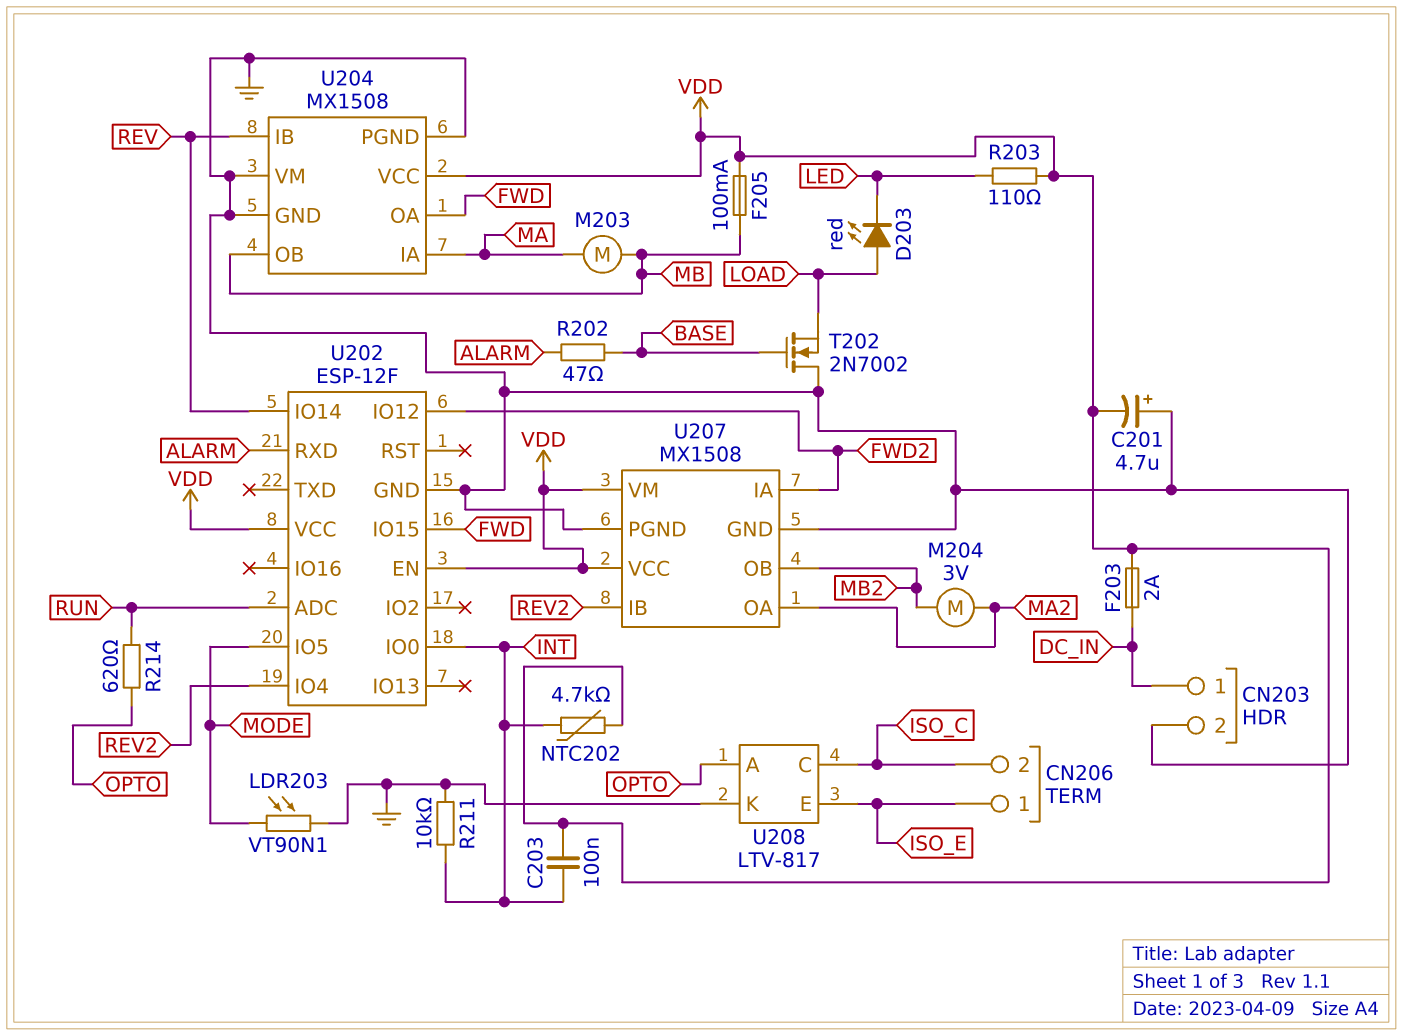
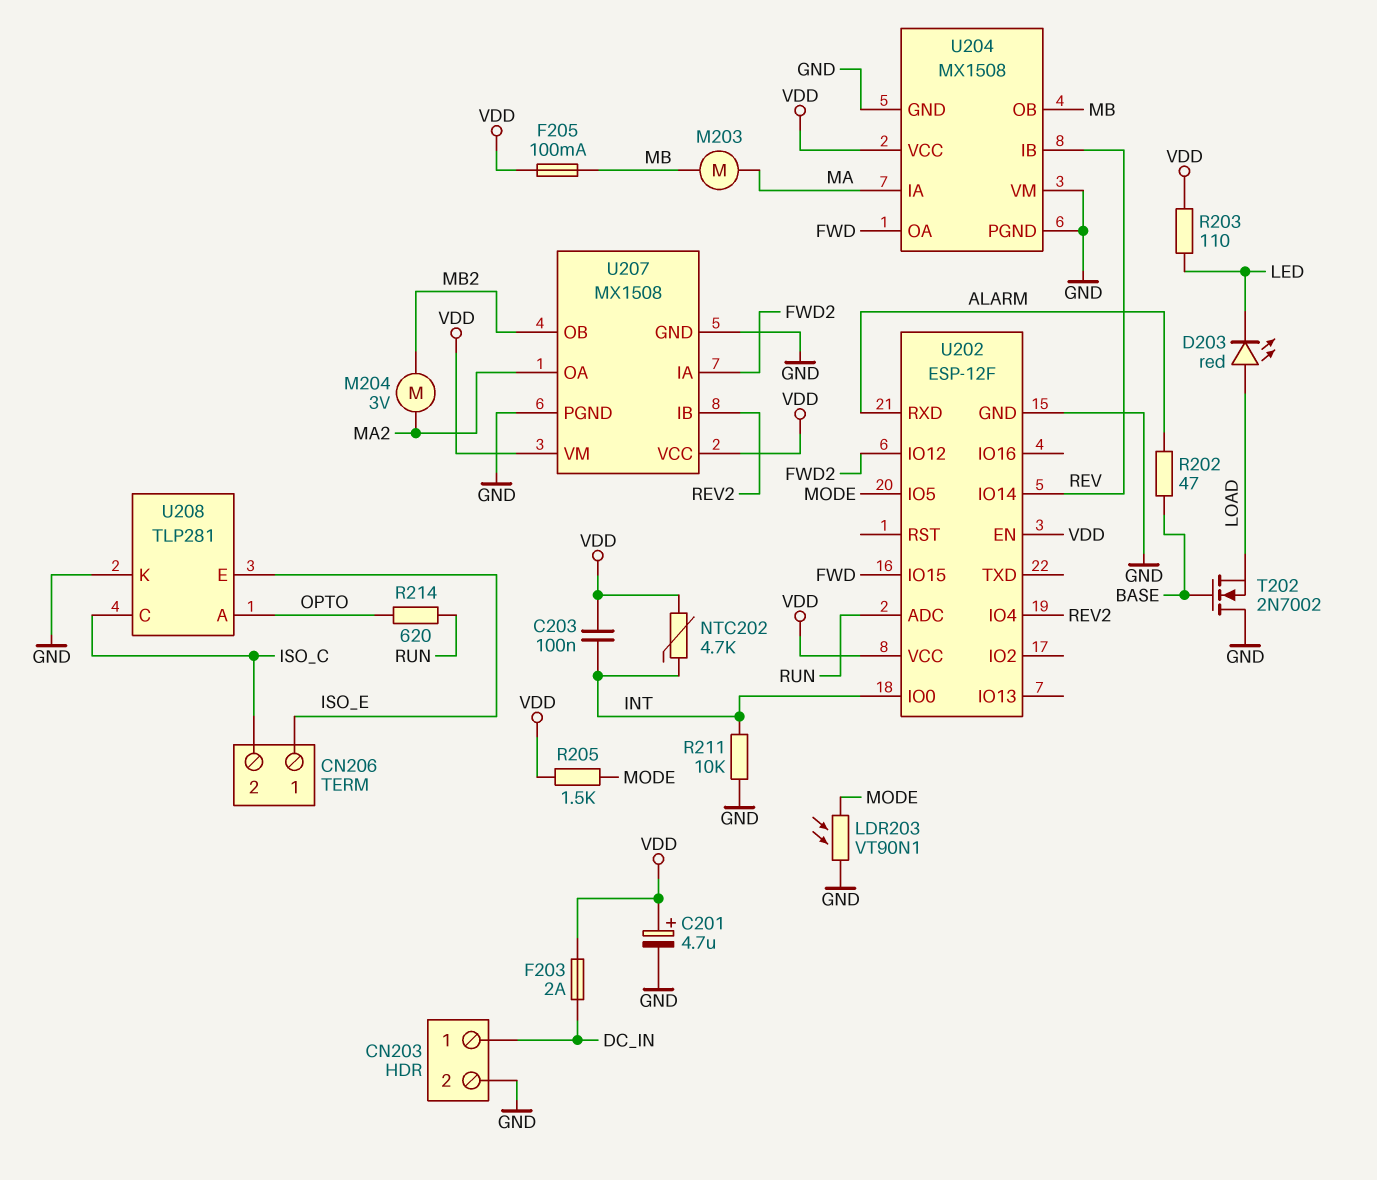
C201: 4.7uF (plus GND, minus VDD) -> 4.7uF (plus VDD, minus GND)
R205: none -> 1.5k (MODE, VDD)
U208: LTV-817 -> TLP281

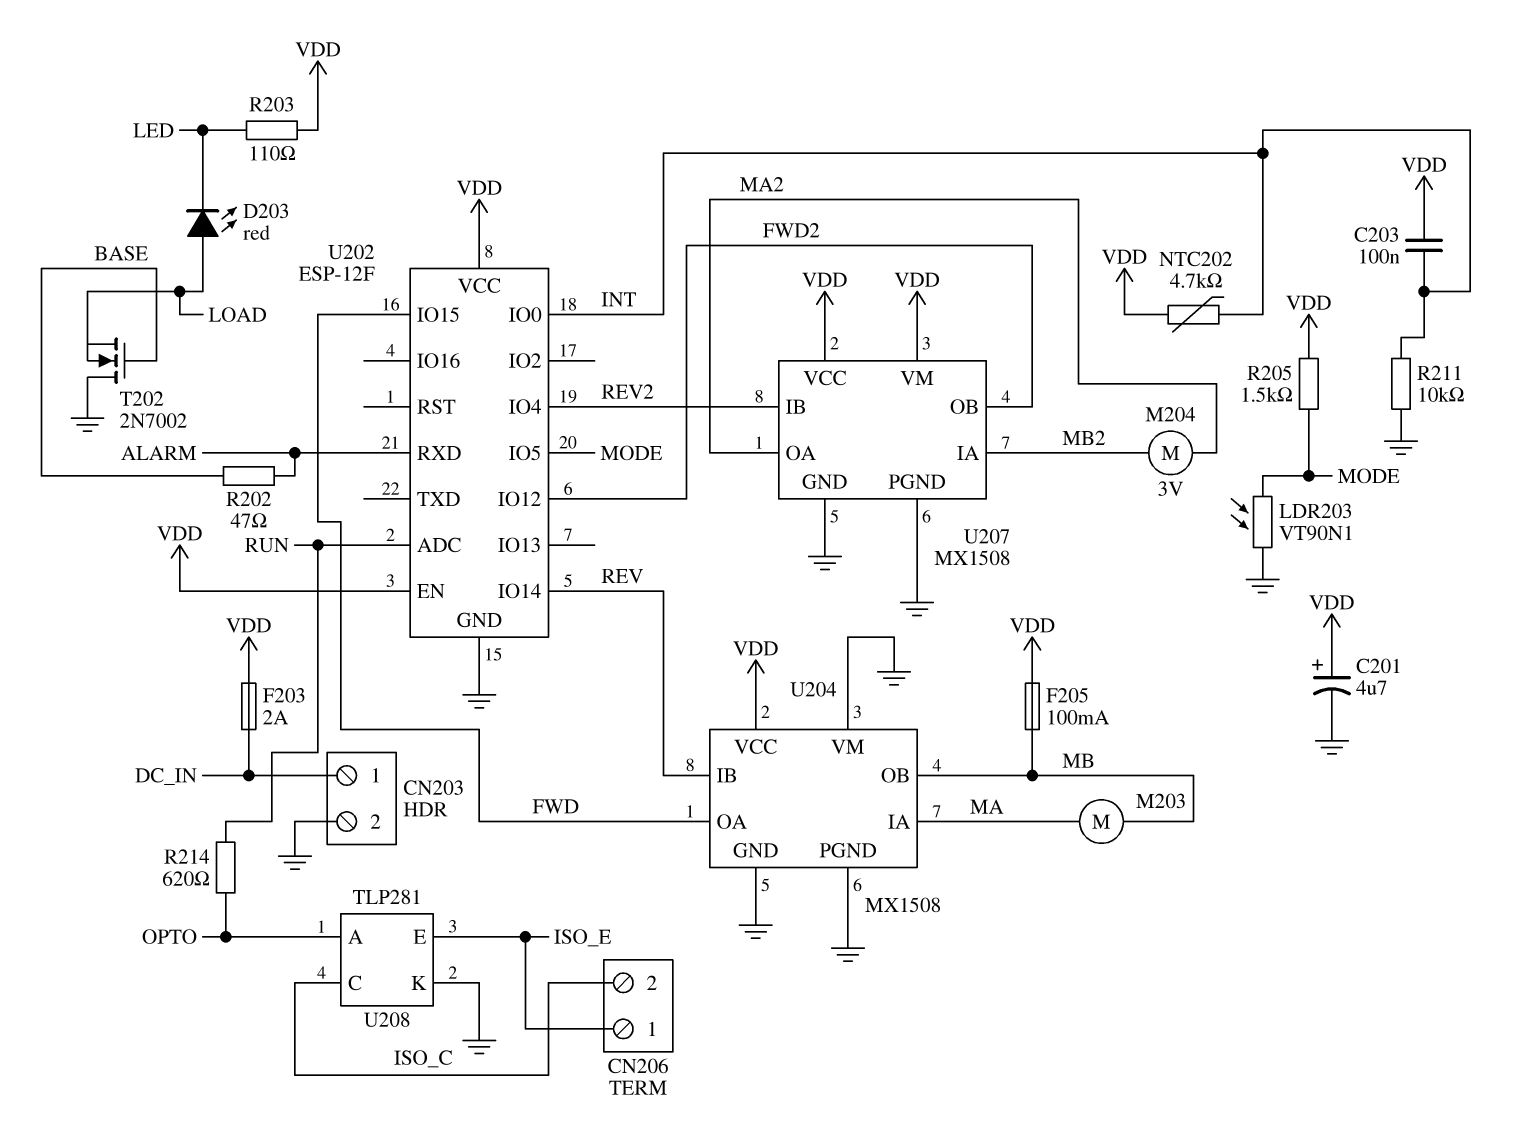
U207 pin IA: FWD2 -> MB2
U207 pin OB: MB2 -> FWD2

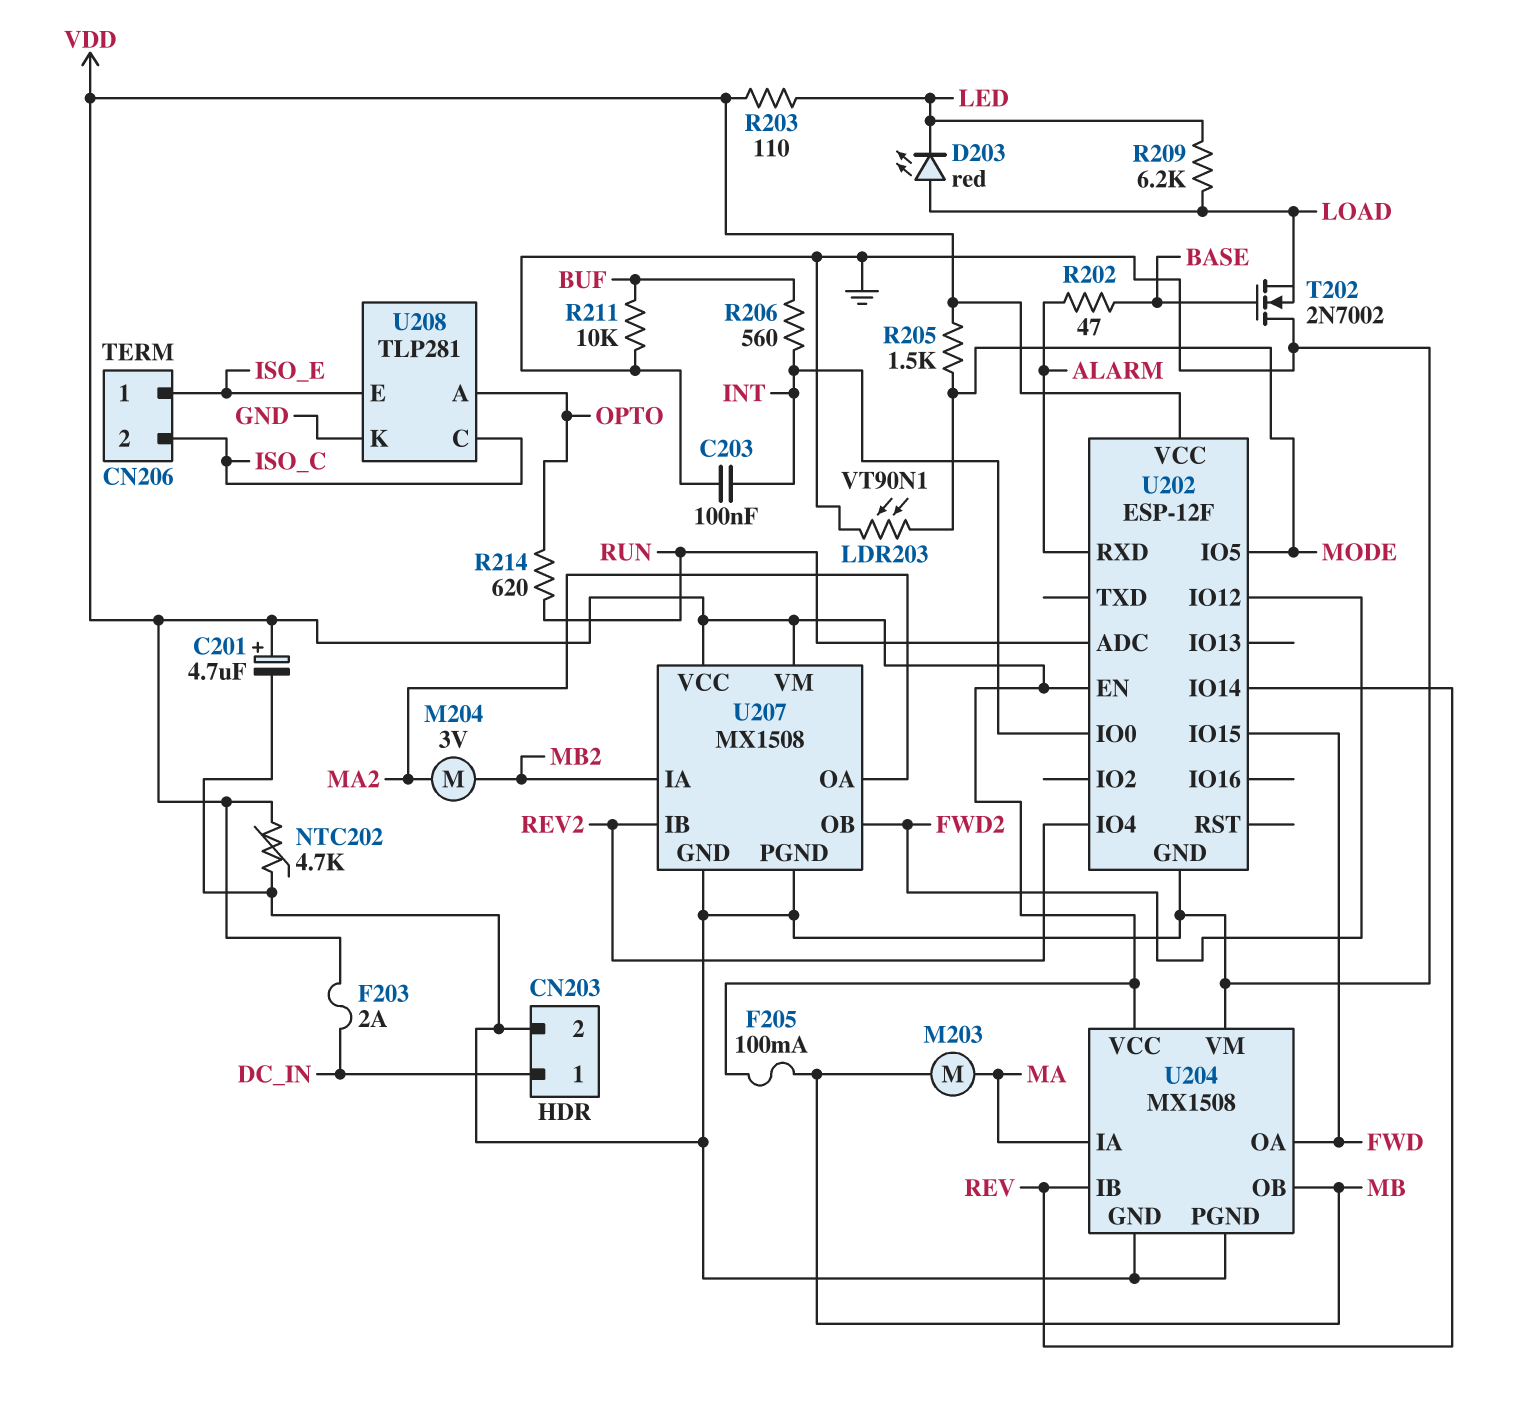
C203: 100nF (INT, VDD) -> 100nF (GND, INT)
NTC202: 4.7k (INT, VDD) -> 4.7k (GND, VDD)
R206: none -> 560 (BUF, INT)
R209: none -> 6.2k (LED, LOAD)
R211: 10k (GND, INT) -> 10k (BUF, GND)

